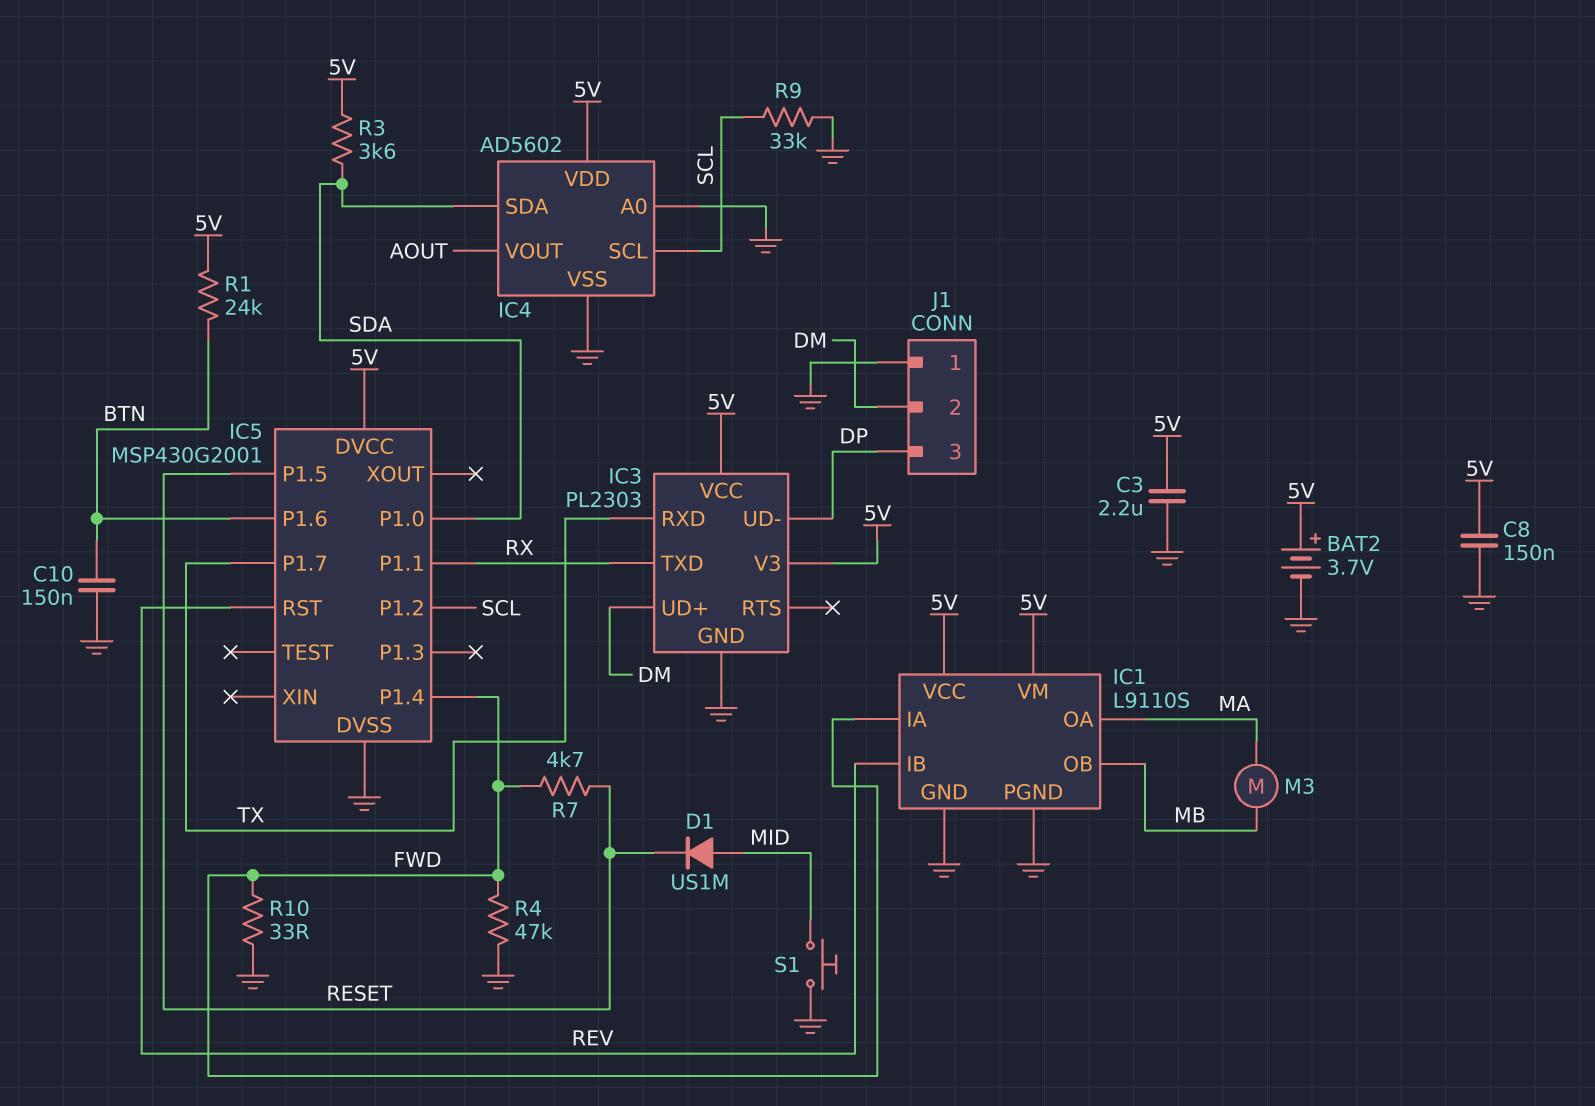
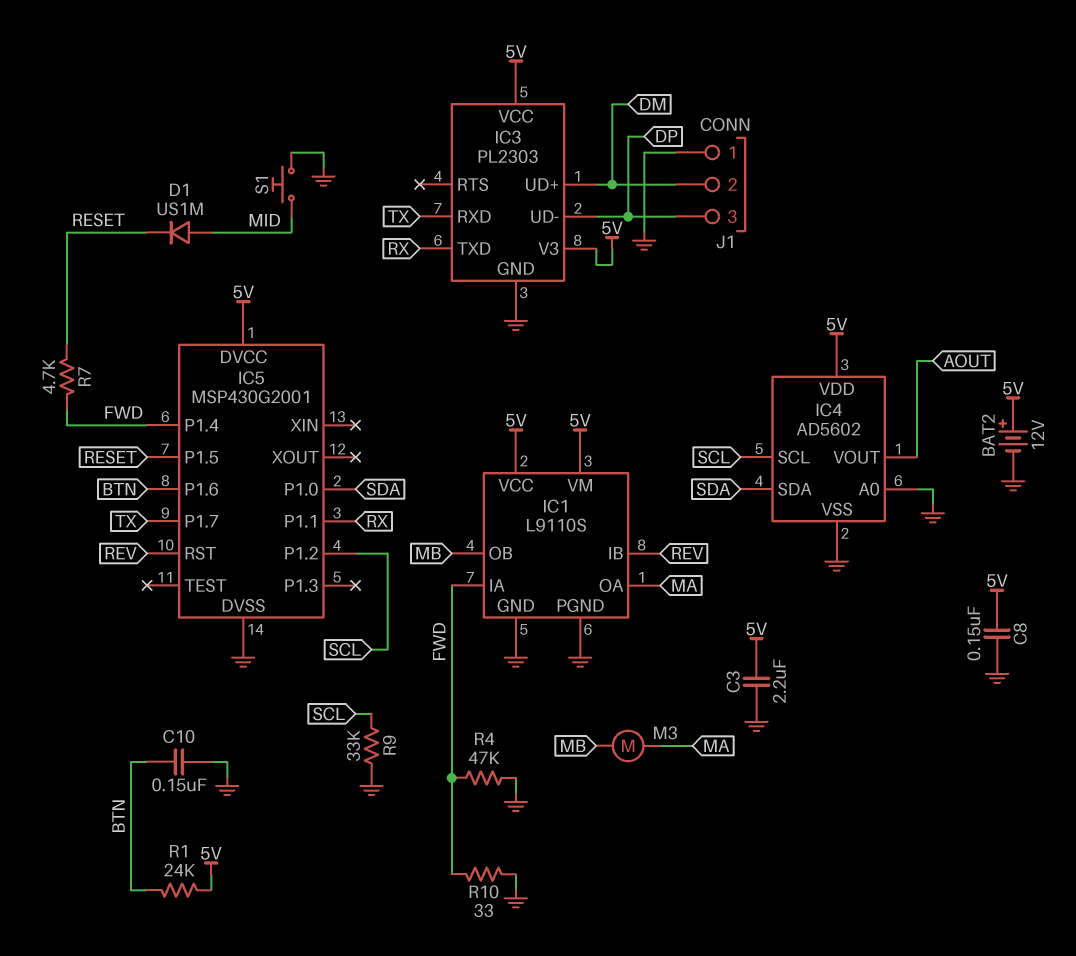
BAT2: 3.7V (plus 5V, minus GND) -> 12V (plus 5V, minus GND)
R3: 3.6k (5V, SDA) -> none

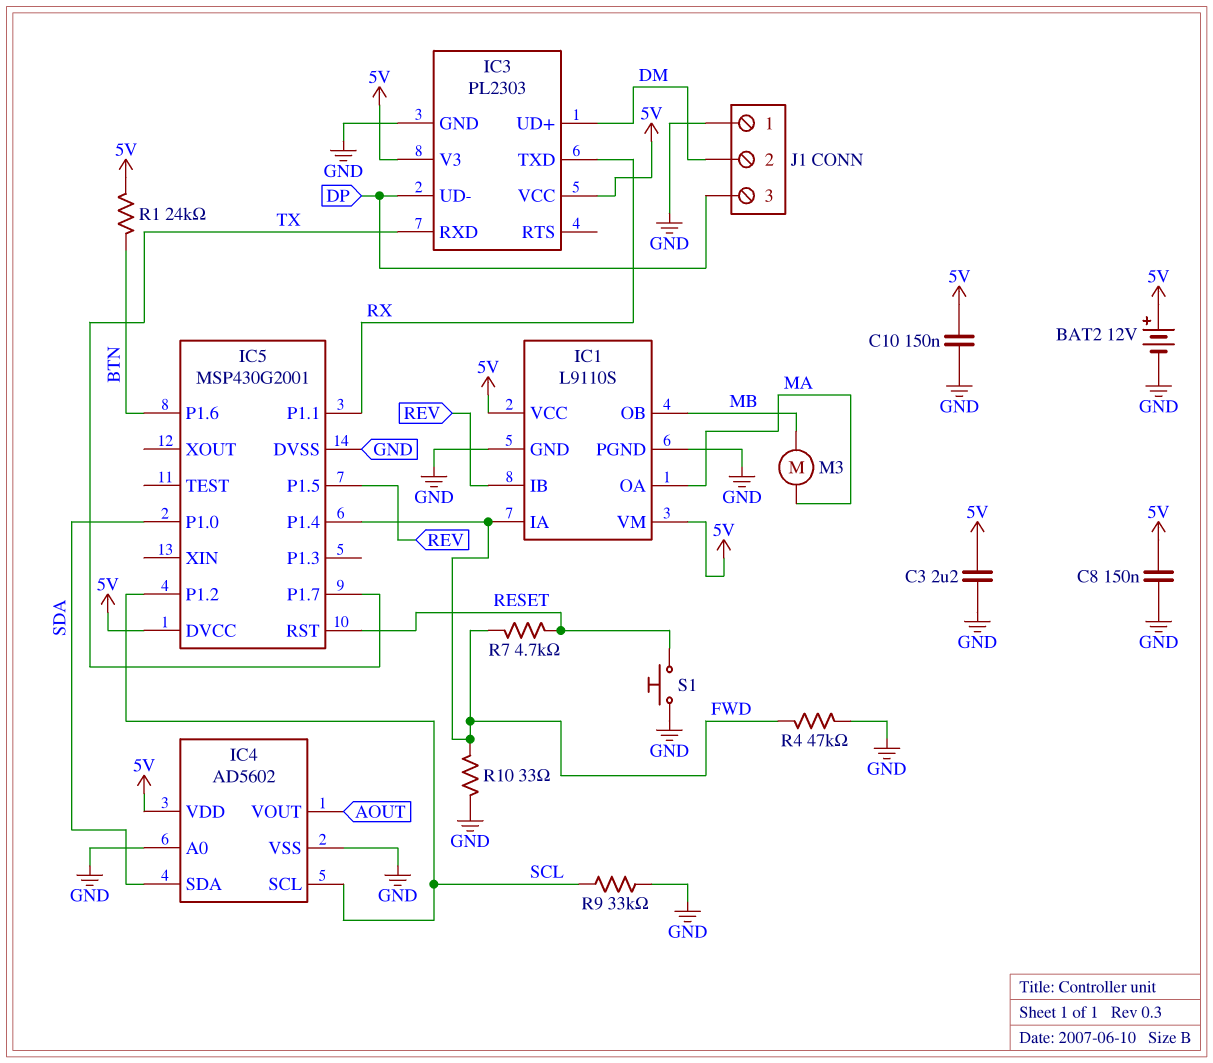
C10: 150nF (BTN, GND) -> 150nF (5V, GND)
D1: diode US1M (A MID, K RESET) -> none
IC5 pin P1.5: RESET -> REV
IC5 pin RST: REV -> RESET
S1: button (GND, MID) -> button (GND, RESET)

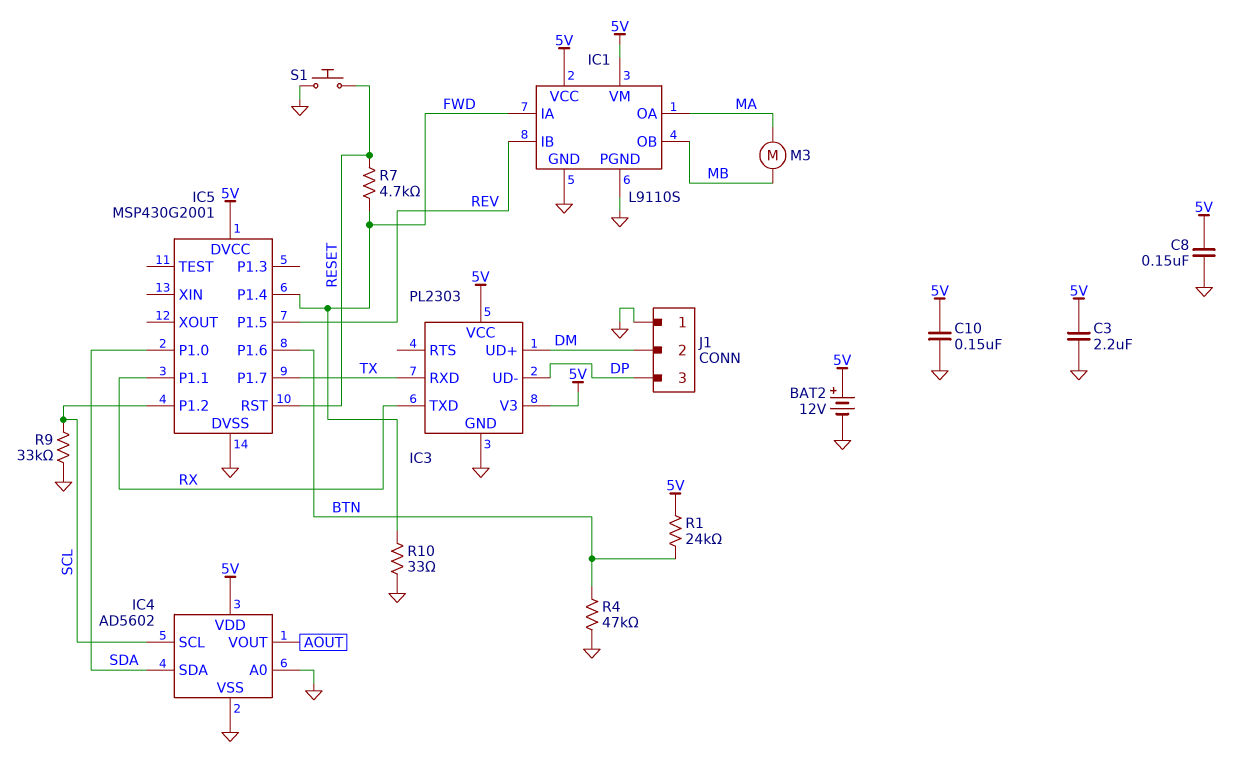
R4: 47k (FWD, GND) -> 47k (BTN, GND)

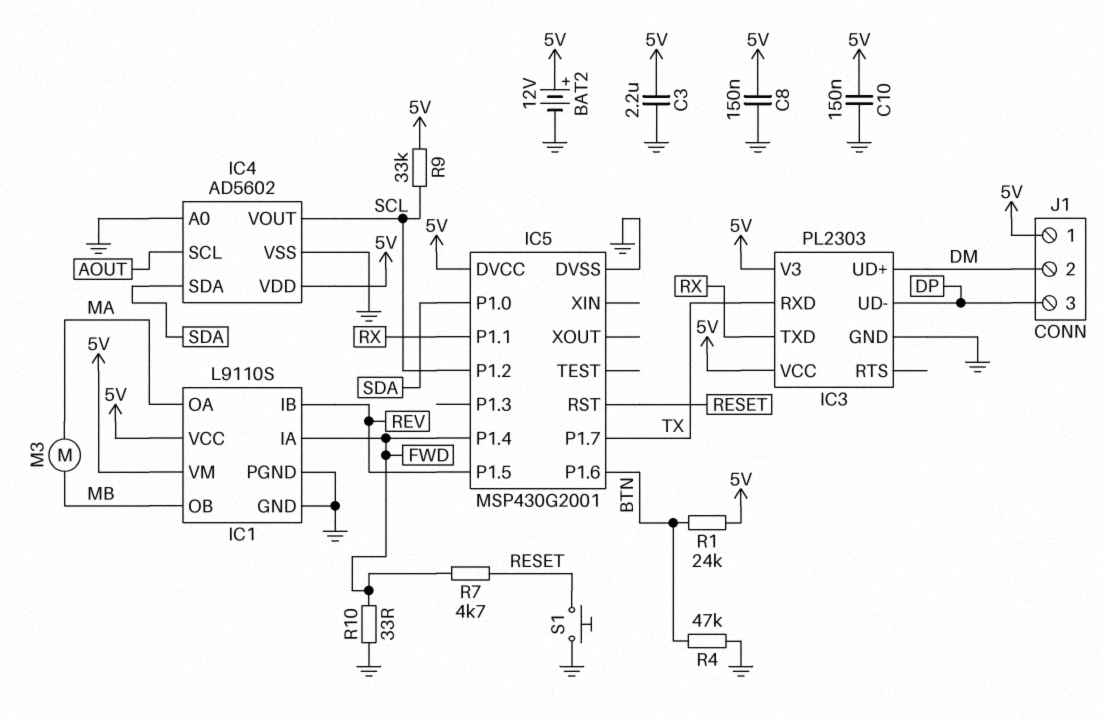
IC4 pin SCL: SCL -> AOUT
IC4 pin VOUT: AOUT -> SCL
J1 pin 1: GND -> 5V
R9: 33k (GND, SCL) -> 33k (5V, SCL)

